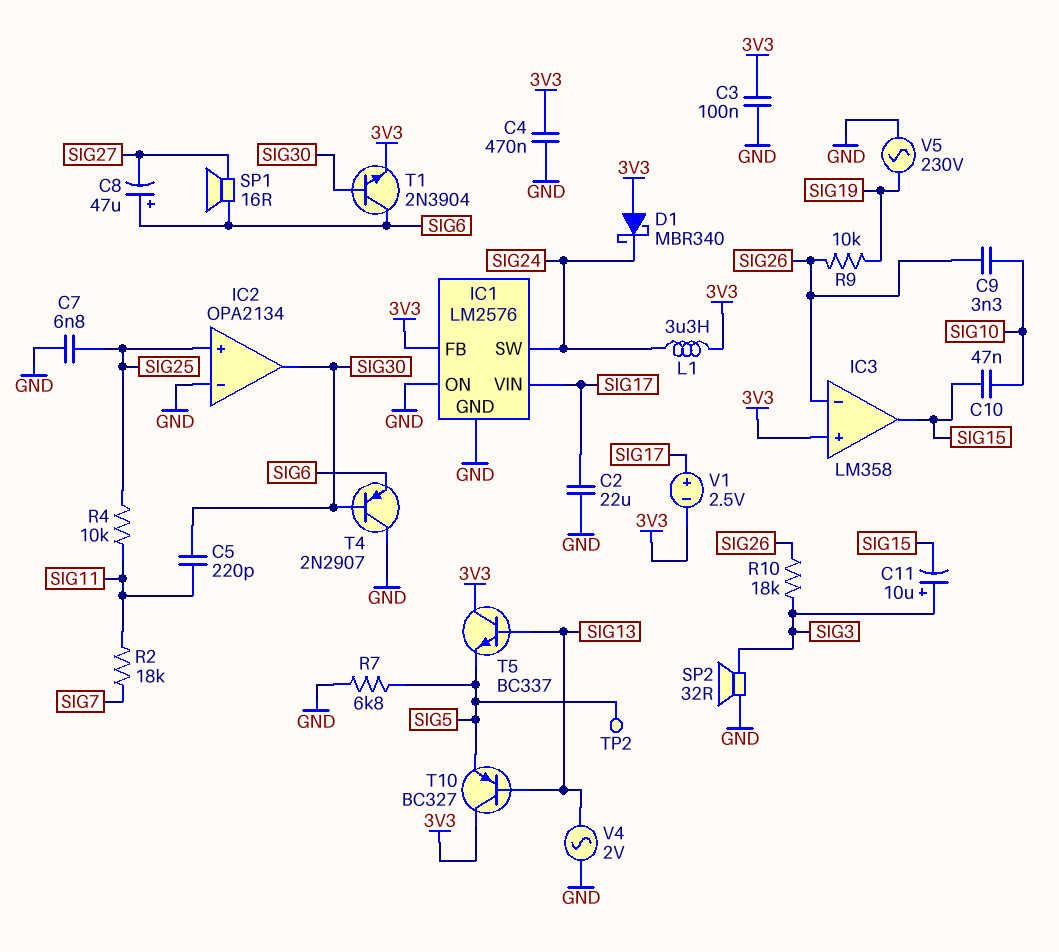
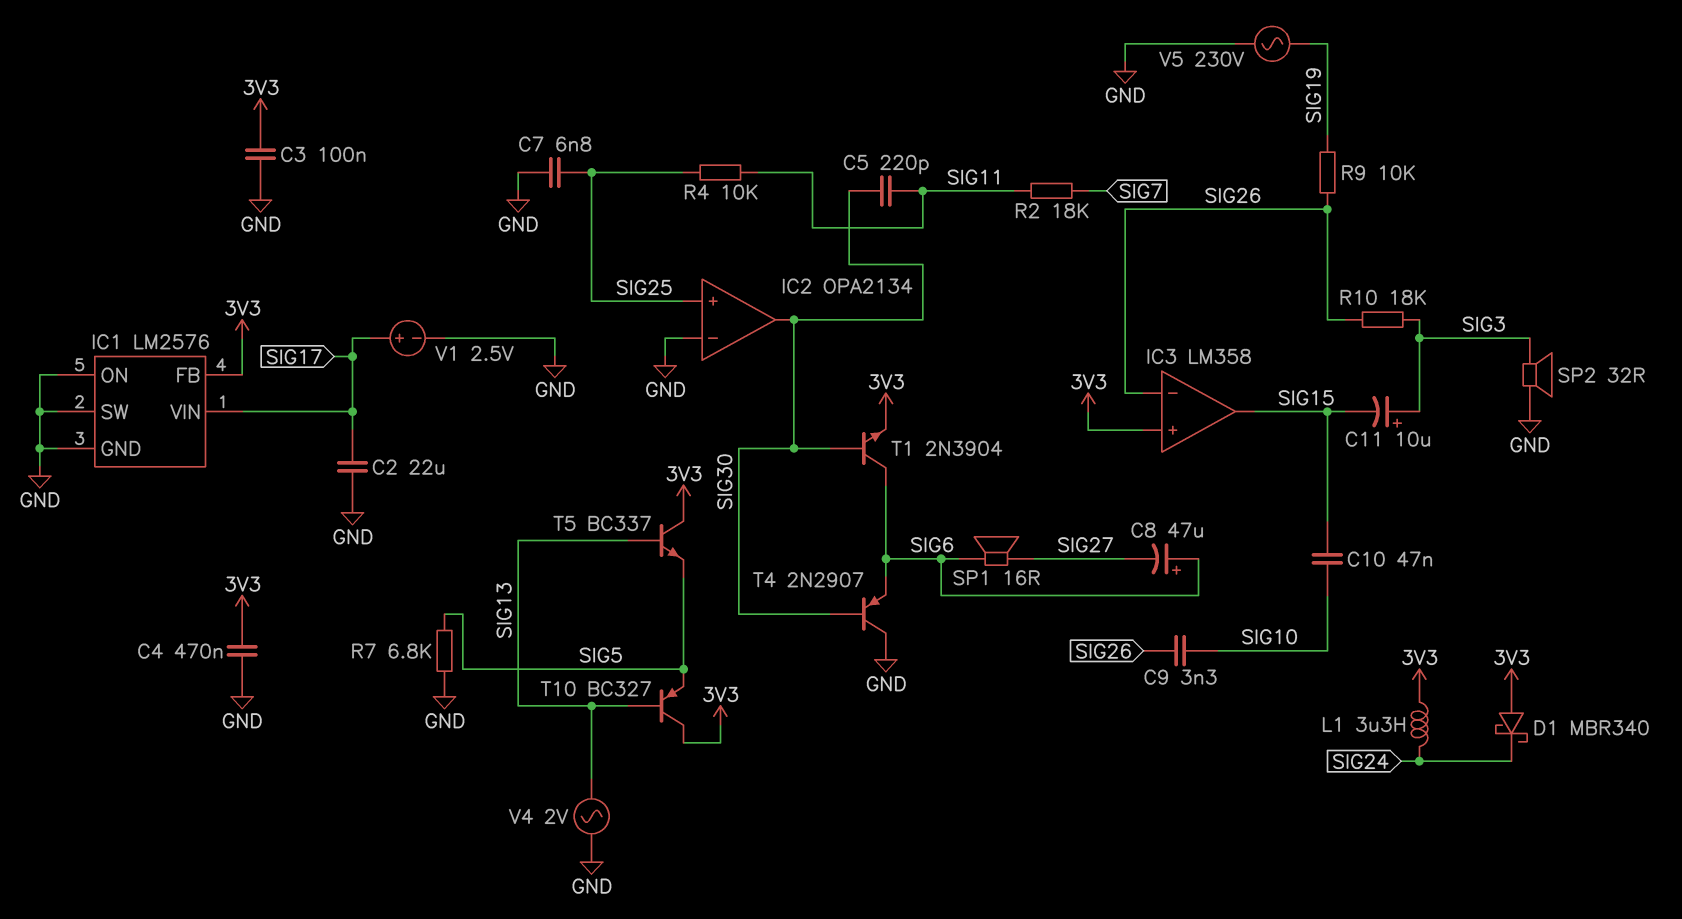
IC1 pin SW: SIG24 -> GND
TP2: test point (SIG5) -> none
V1: 2.5V (plus SIG17, minus 3V3) -> 2.5V (plus SIG17, minus GND)

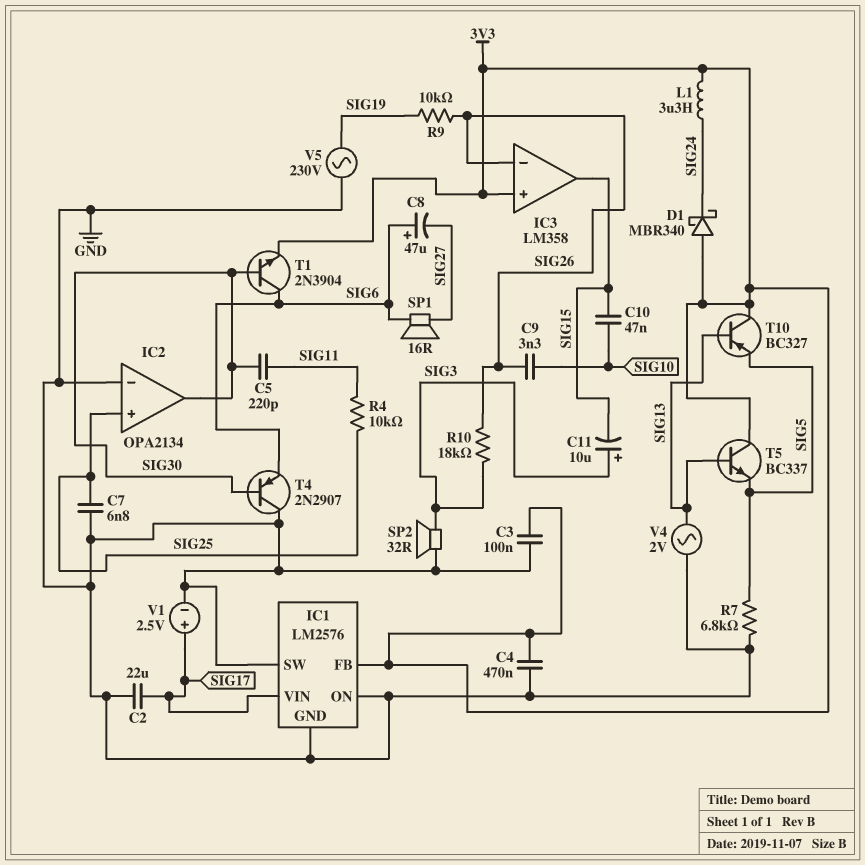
R2: 18k (SIG7, SIG11) -> none

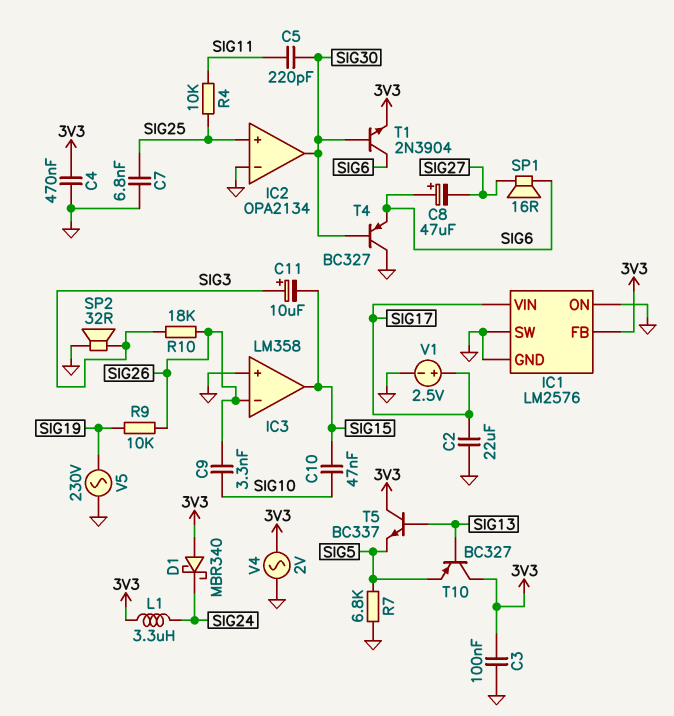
IC3 pin in+: 3V3 -> GND
T4: PNP 2N2907 (B SIG30, C GND, E SIG6) -> PNP BC327 (B SIG30, C GND, E SIG6)
V4: AC 2V (GND, SIG13) -> AC 2V (3V3, GND)

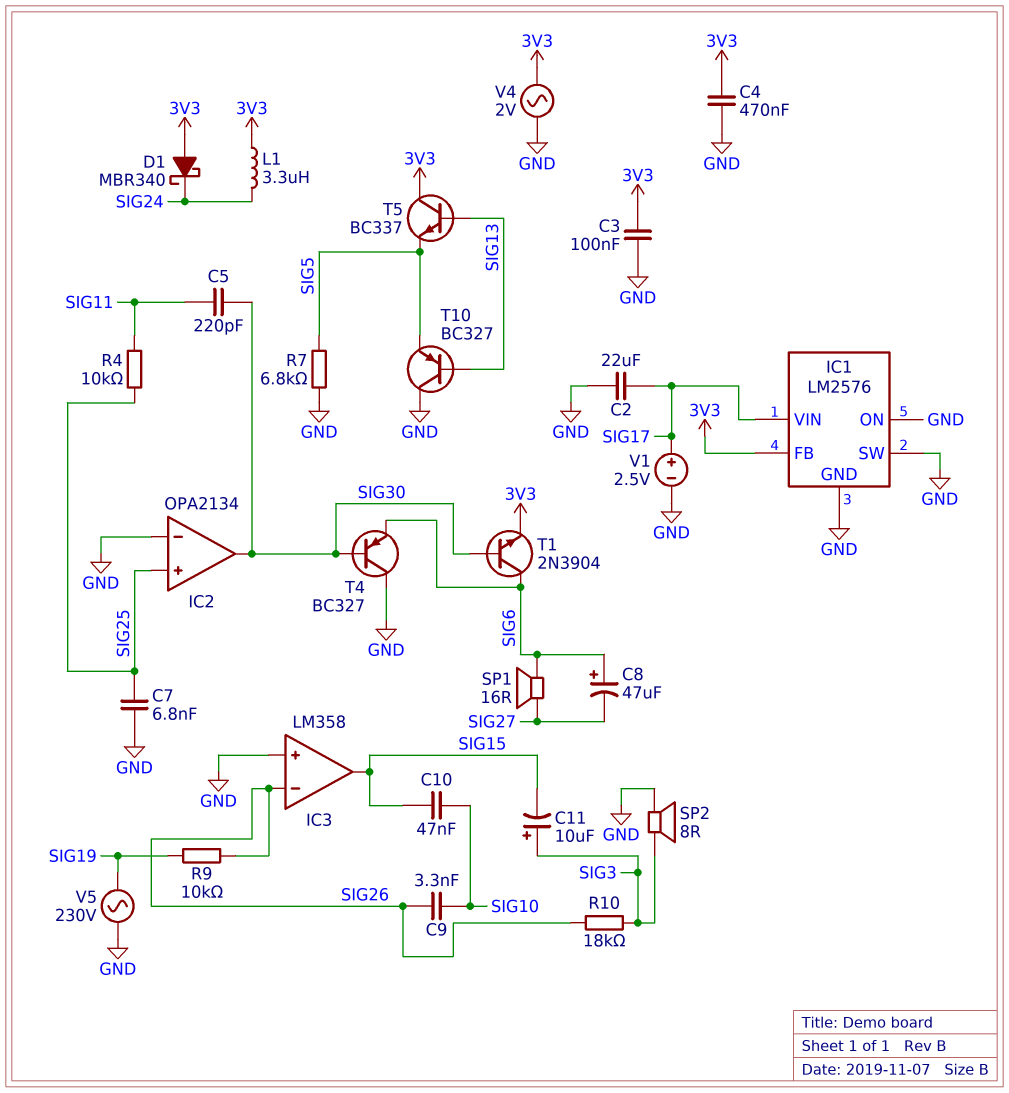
SP2: speaker 32R (GND, SIG3) -> speaker 8R (GND, SIG3)
T10: PNP BC327 (B SIG13, C 3V3, E SIG5) -> PNP BC327 (B SIG13, C GND, E SIG5)

